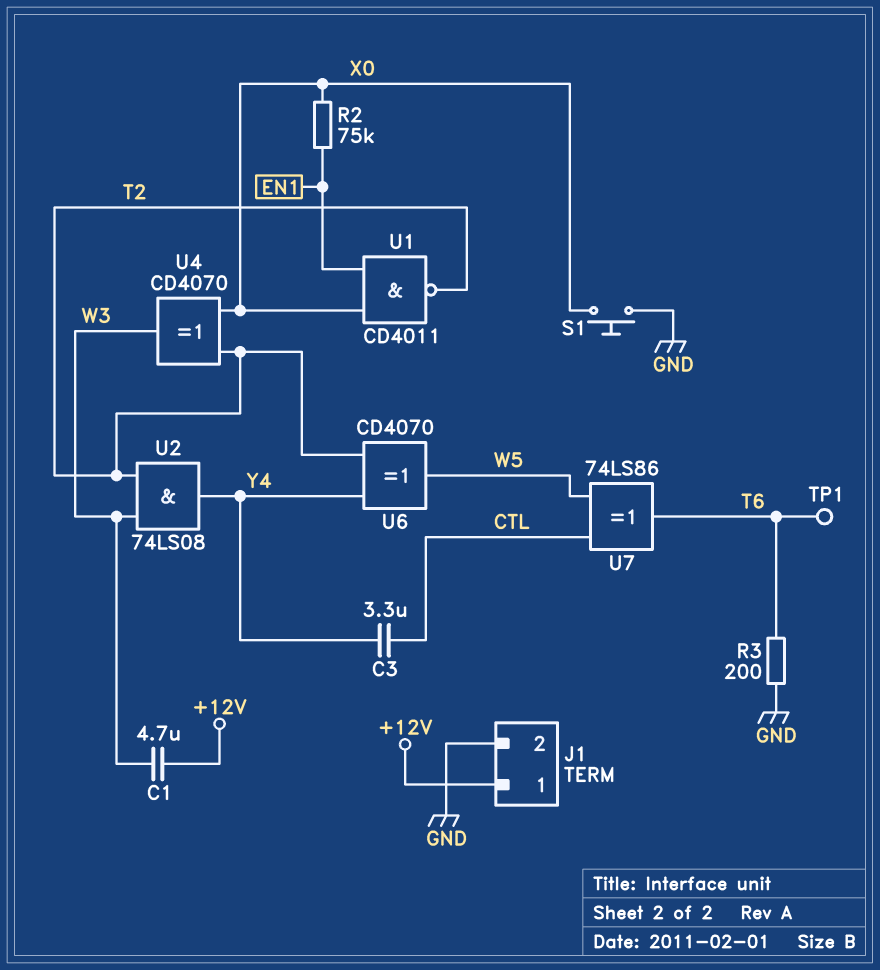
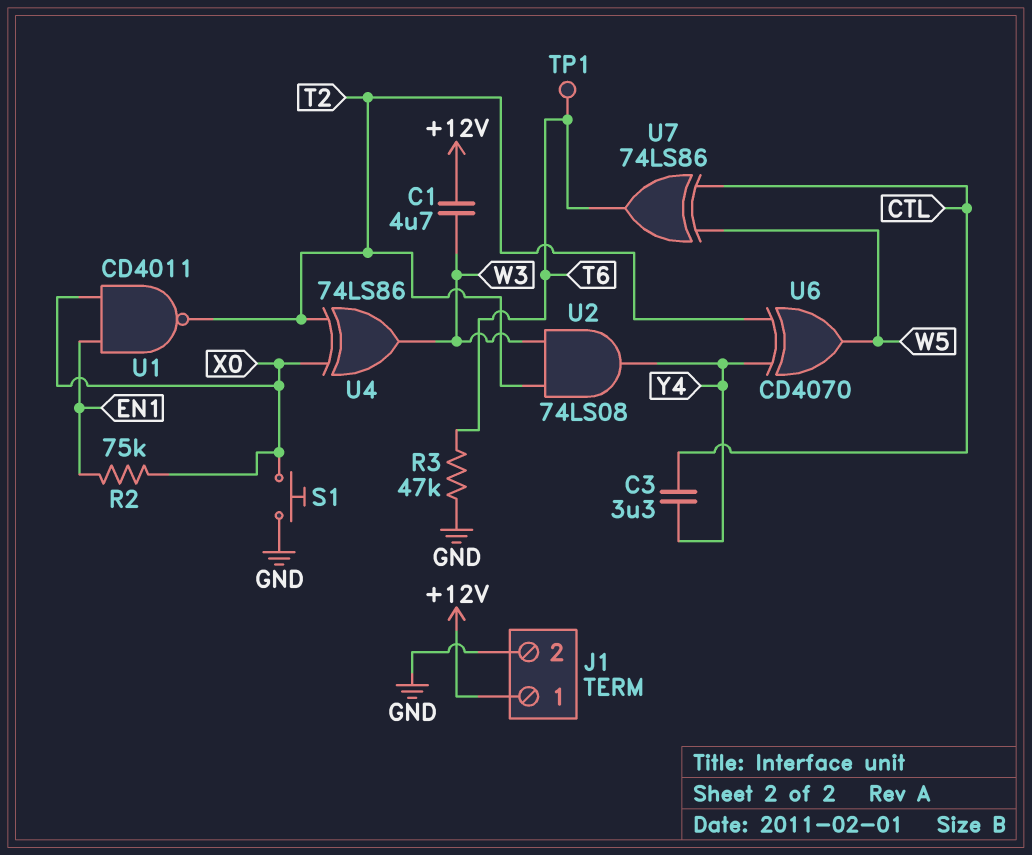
R3: 200 (GND, T6) -> 47k (GND, T6)
U4: XOR CD4070 (in T2, in X0, out W3) -> XOR 74LS86 (in T2, in X0, out W3)

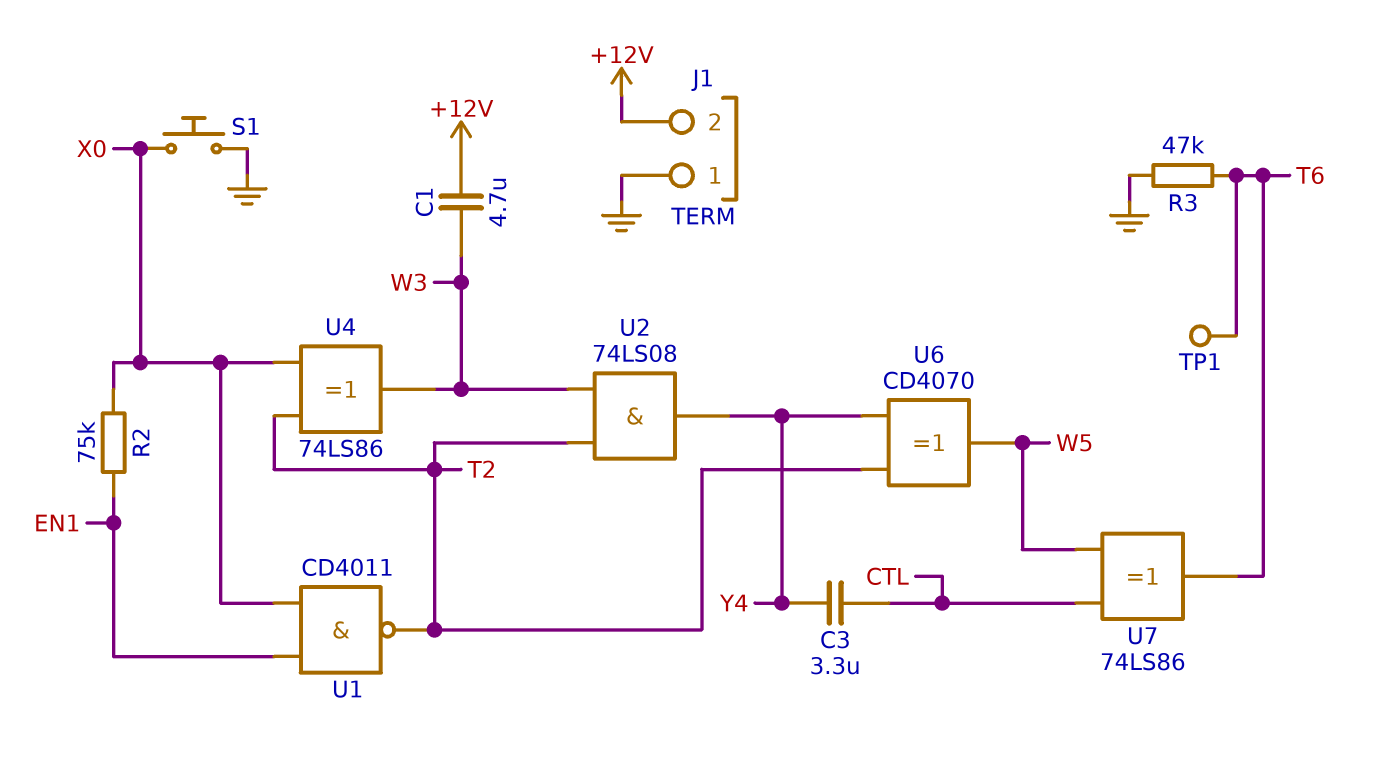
J1 pin 1: +12V -> GND
J1 pin 2: GND -> +12V

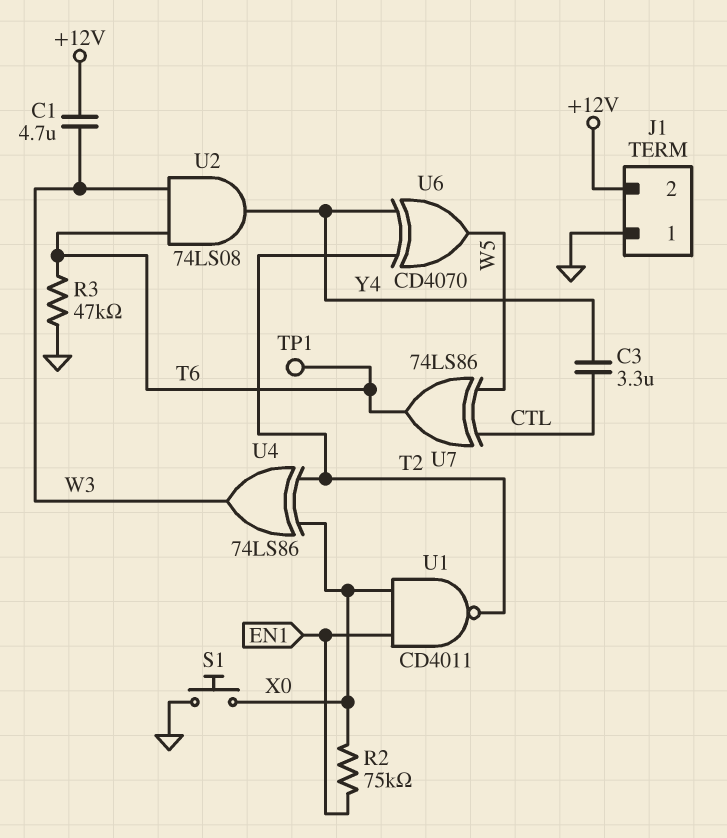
U2: AND 74LS08 (in T2, in W3, out Y4) -> AND 74LS08 (in T6, in W3, out Y4)

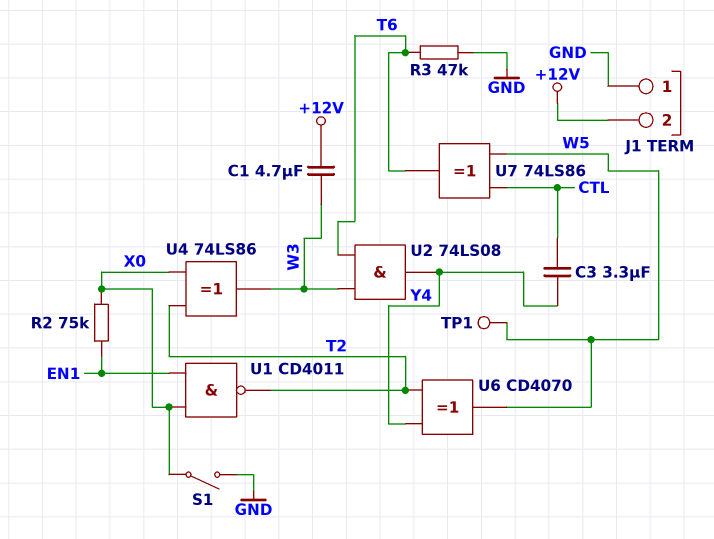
S1: button (GND, X0) -> switch (GND, X0)
TP1: test point (T6) -> test point (W5)

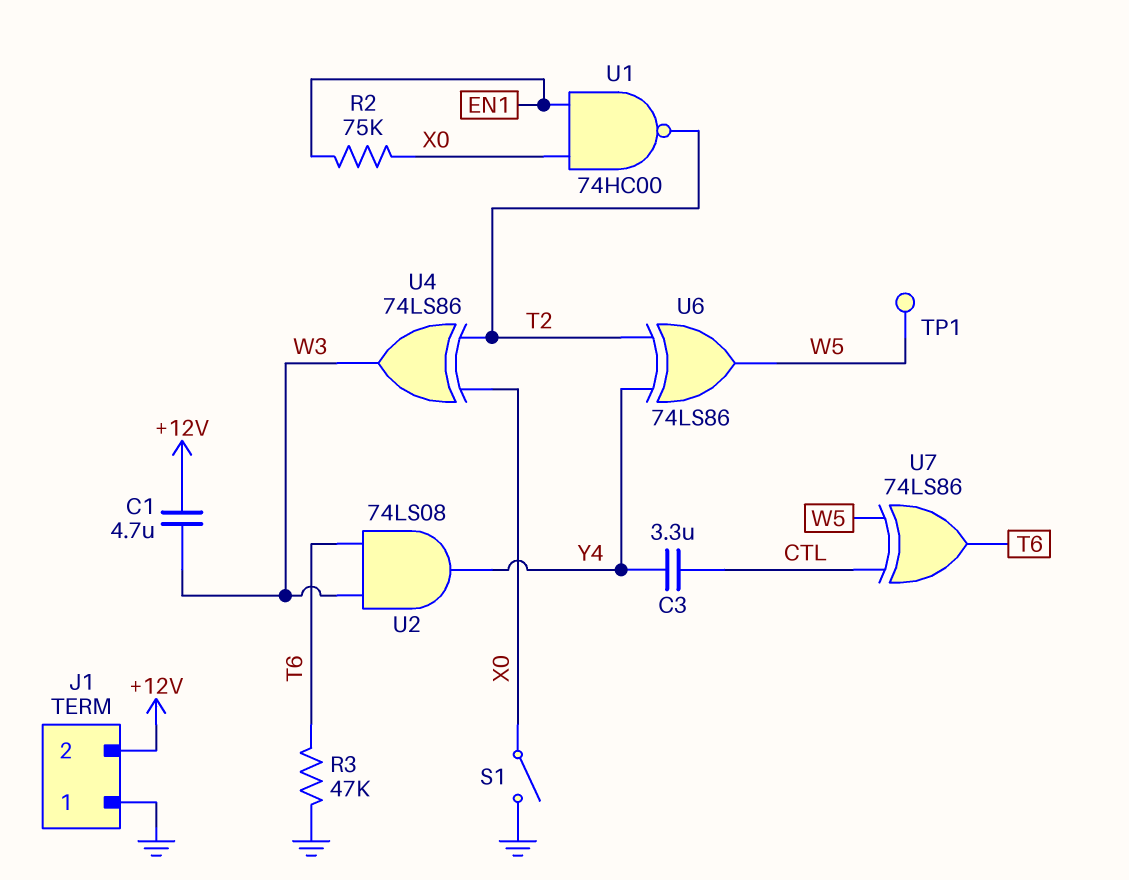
U1: NAND CD4011 (in EN1, in X0, out T2) -> NAND 74HC00 (in EN1, in X0, out T2)
U6: XOR CD4070 (in T2, in Y4, out W5) -> XOR 74LS86 (in T2, in Y4, out W5)

